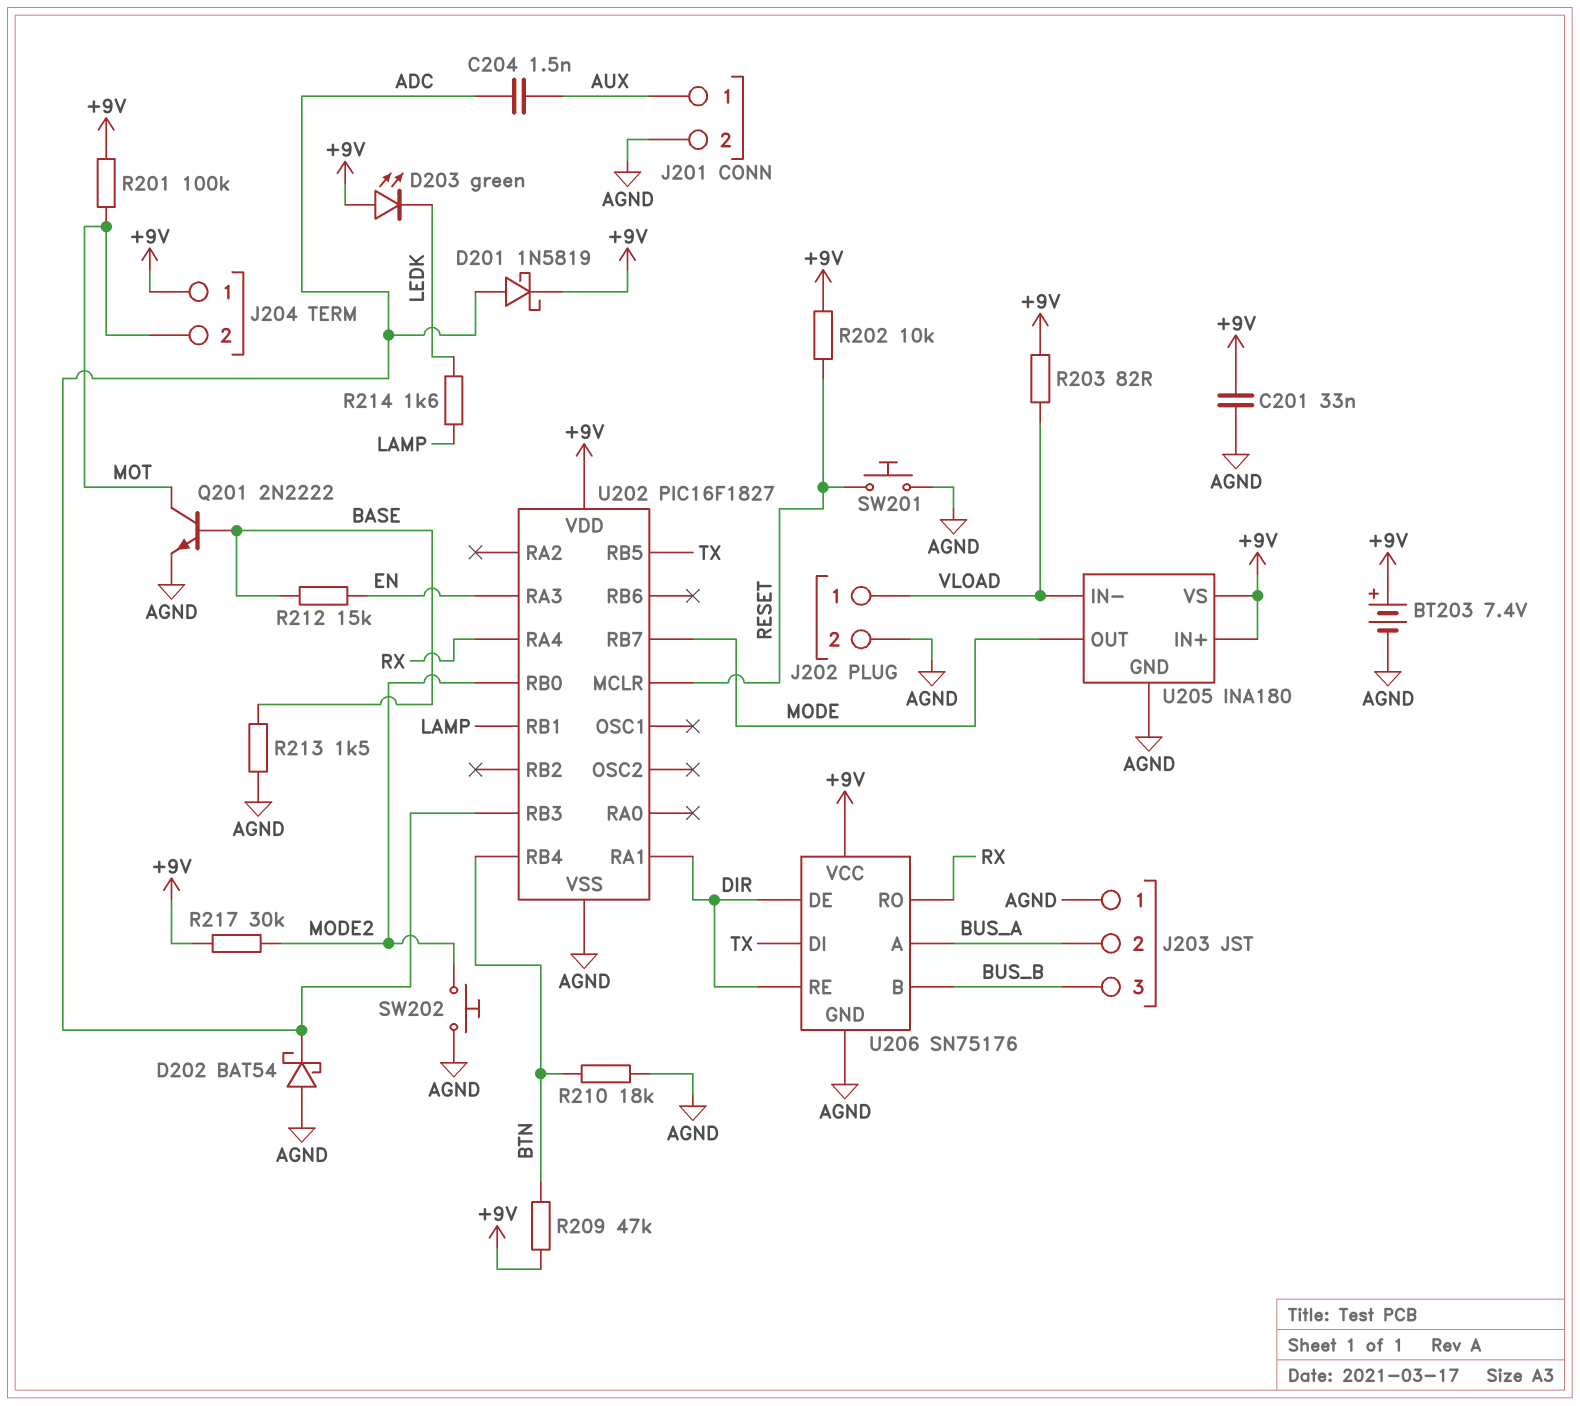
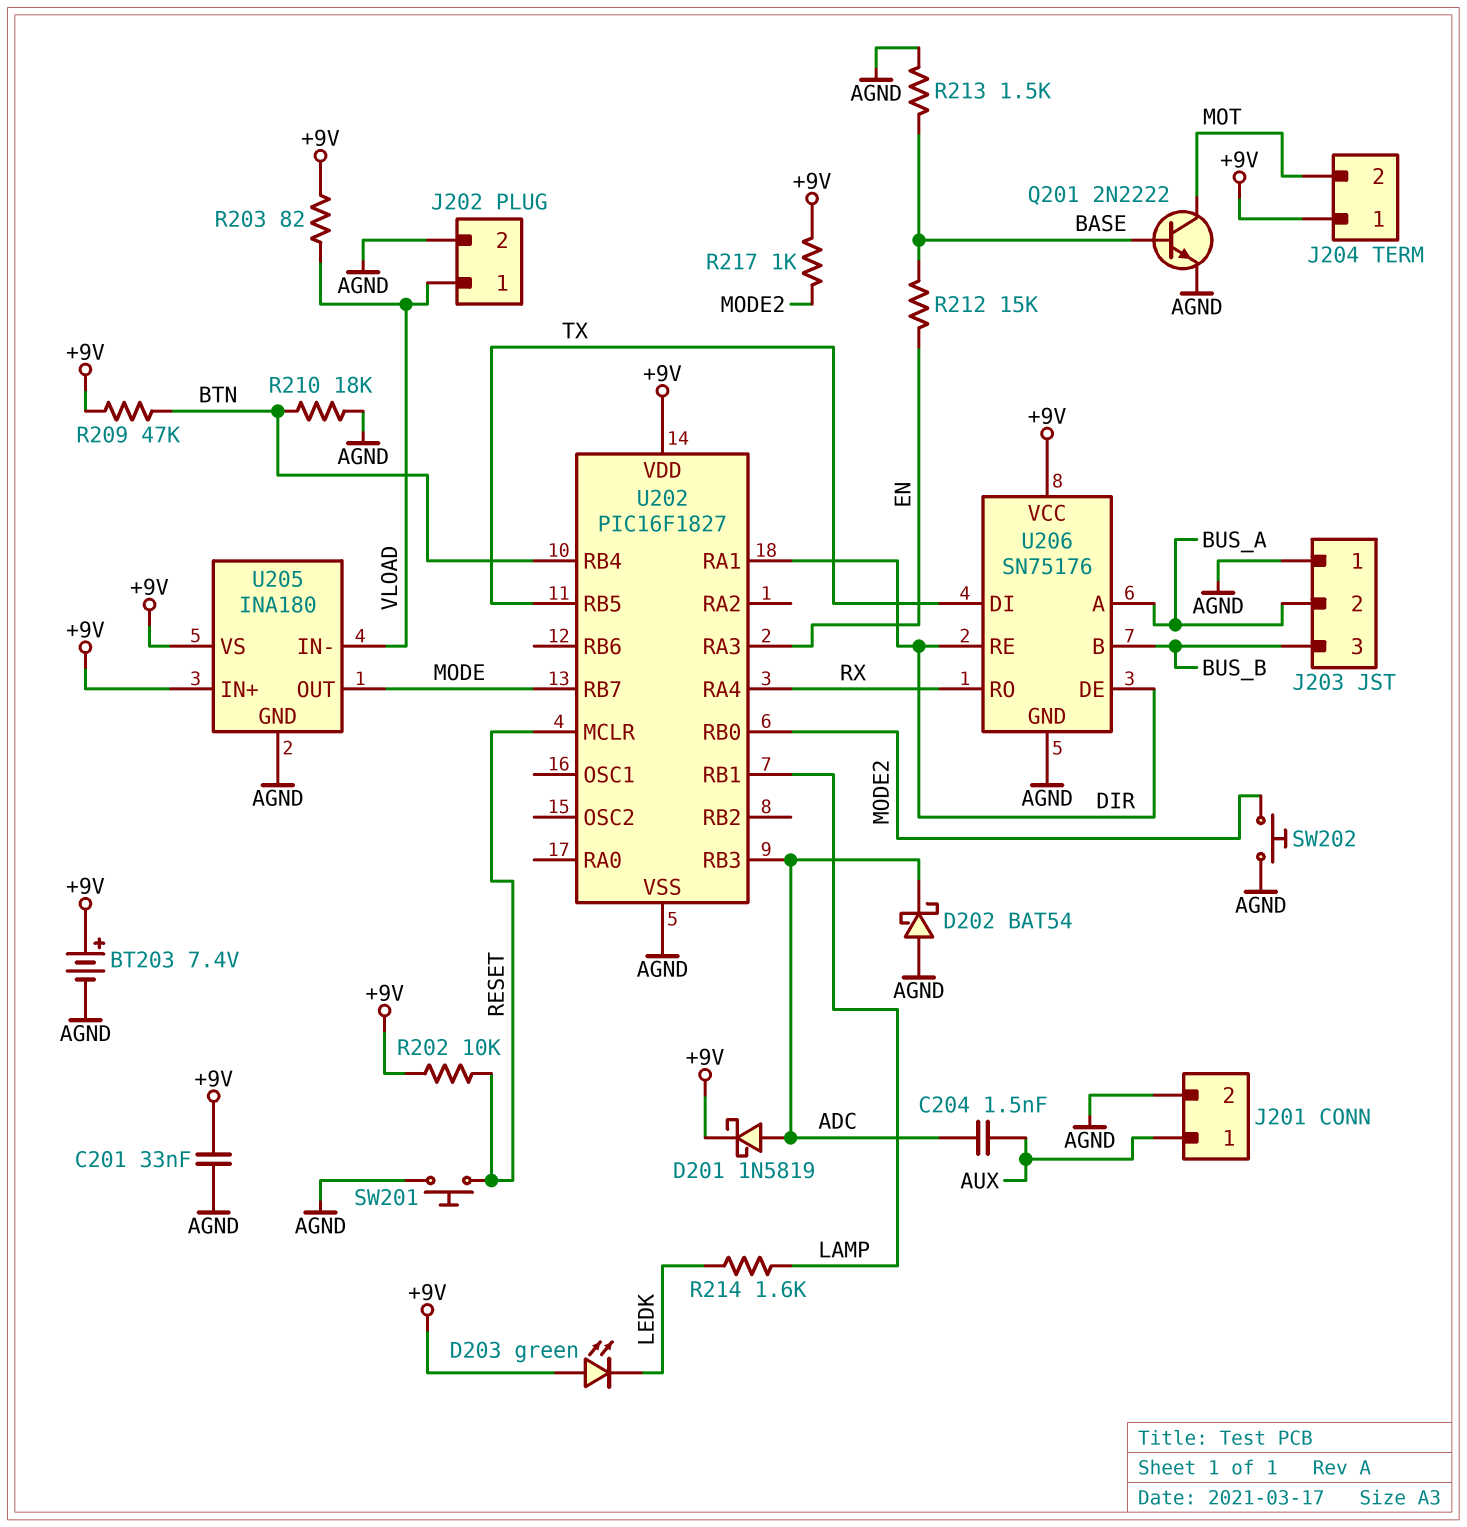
R201: 100k (+9V, MOT) -> none
R217: 30k (+9V, MODE2) -> 1k (+9V, MODE2)

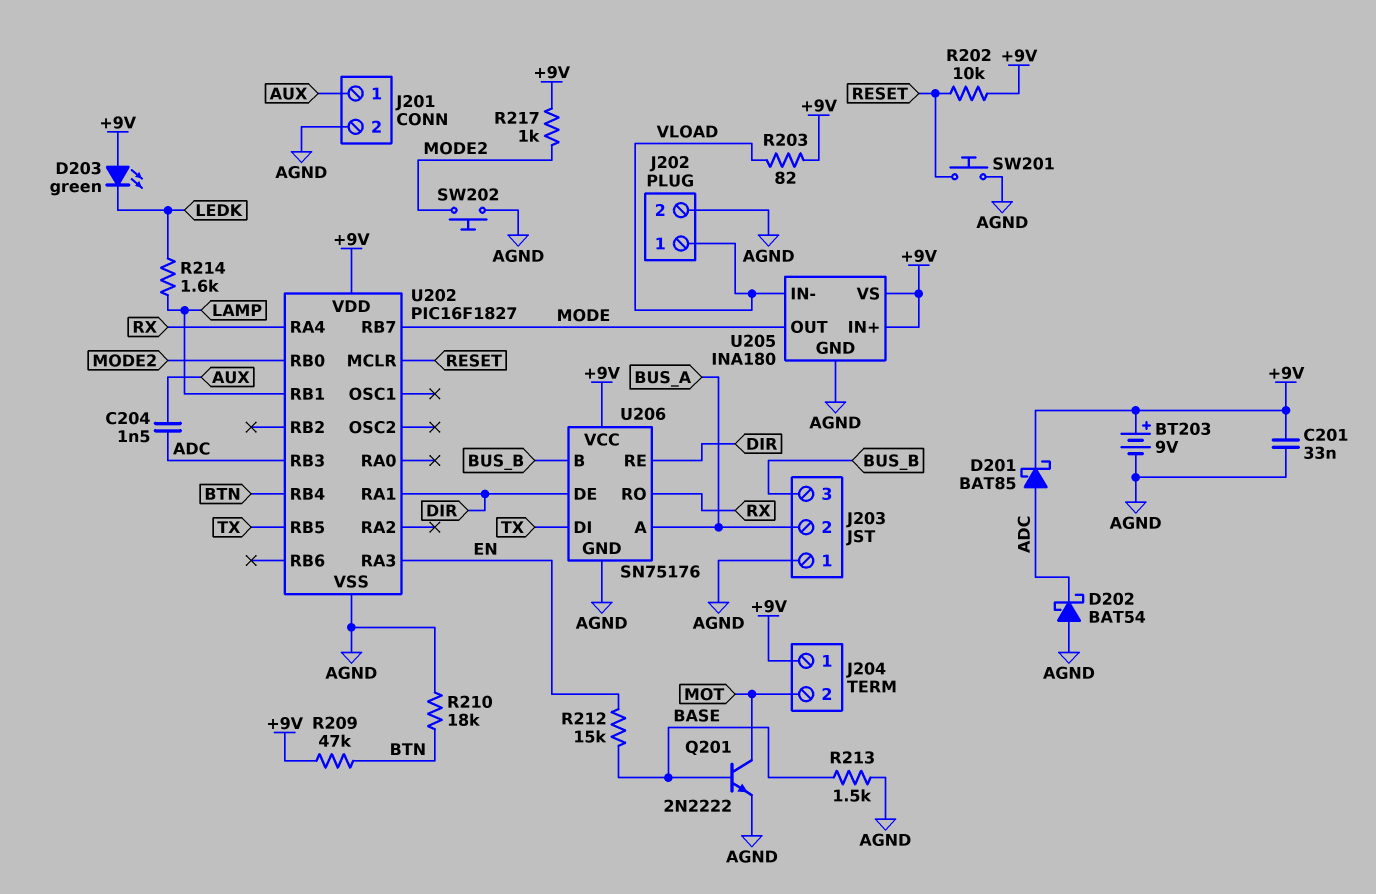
BT203: 7.4V (plus +9V, minus AGND) -> 9V (plus +9V, minus AGND)
D201: schottky 1N5819 (A ADC, K +9V) -> schottky BAT85 (A ADC, K +9V)

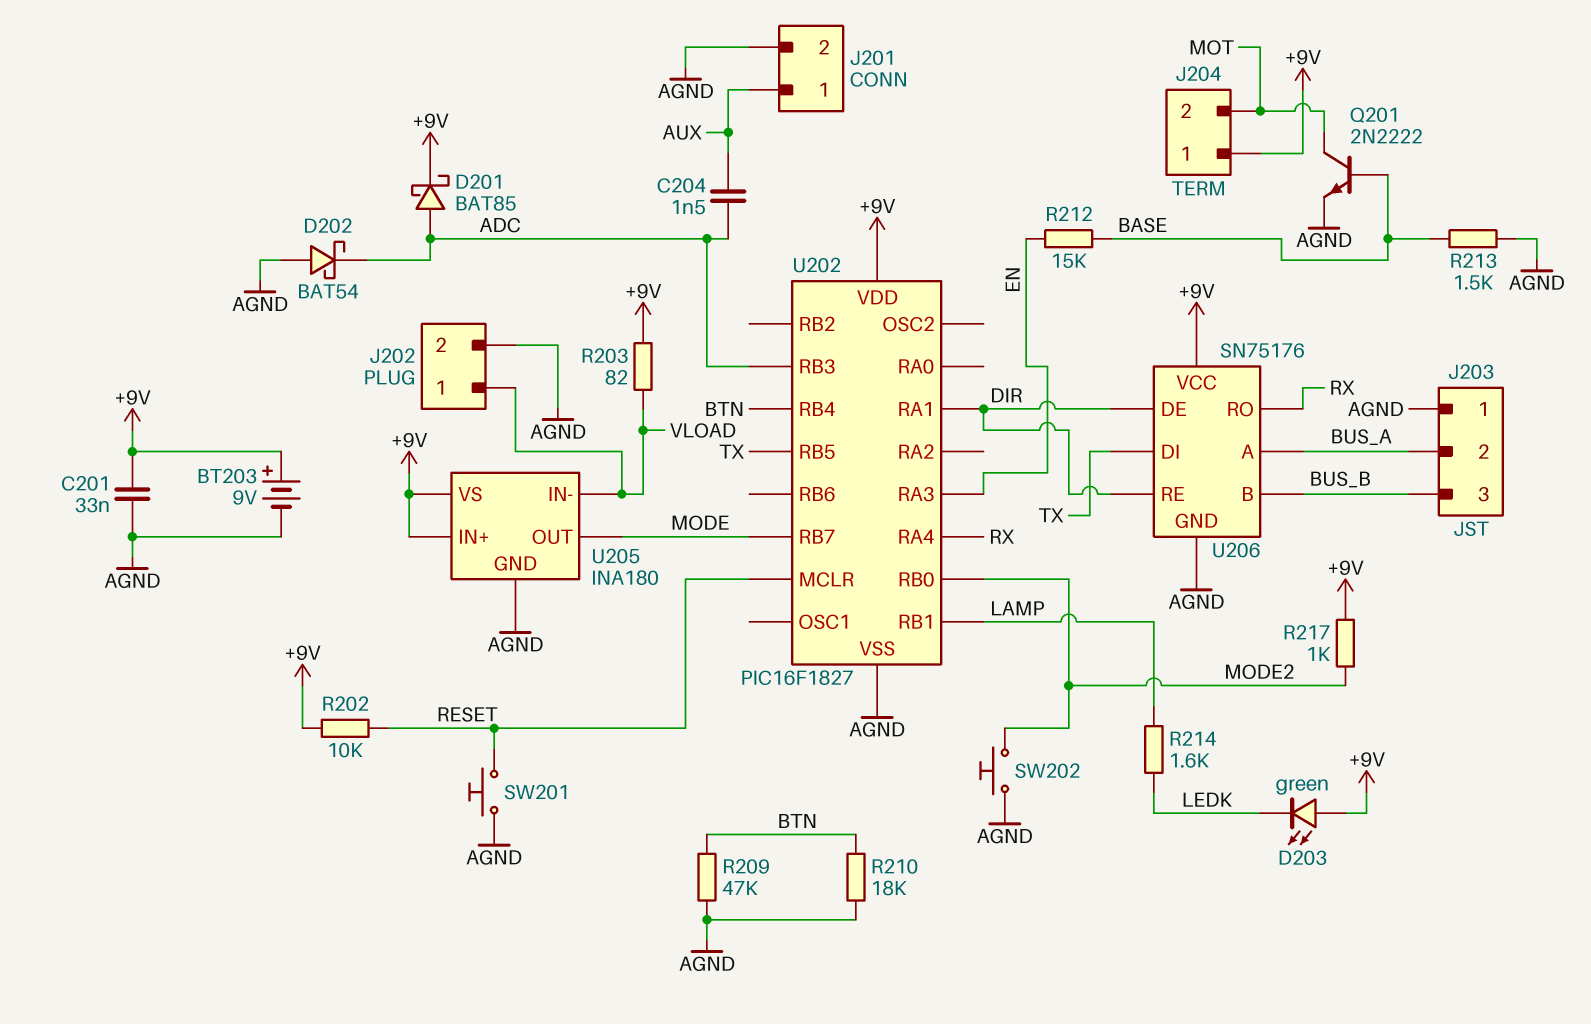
R209: 47k (+9V, BTN) -> 47k (AGND, BTN)

